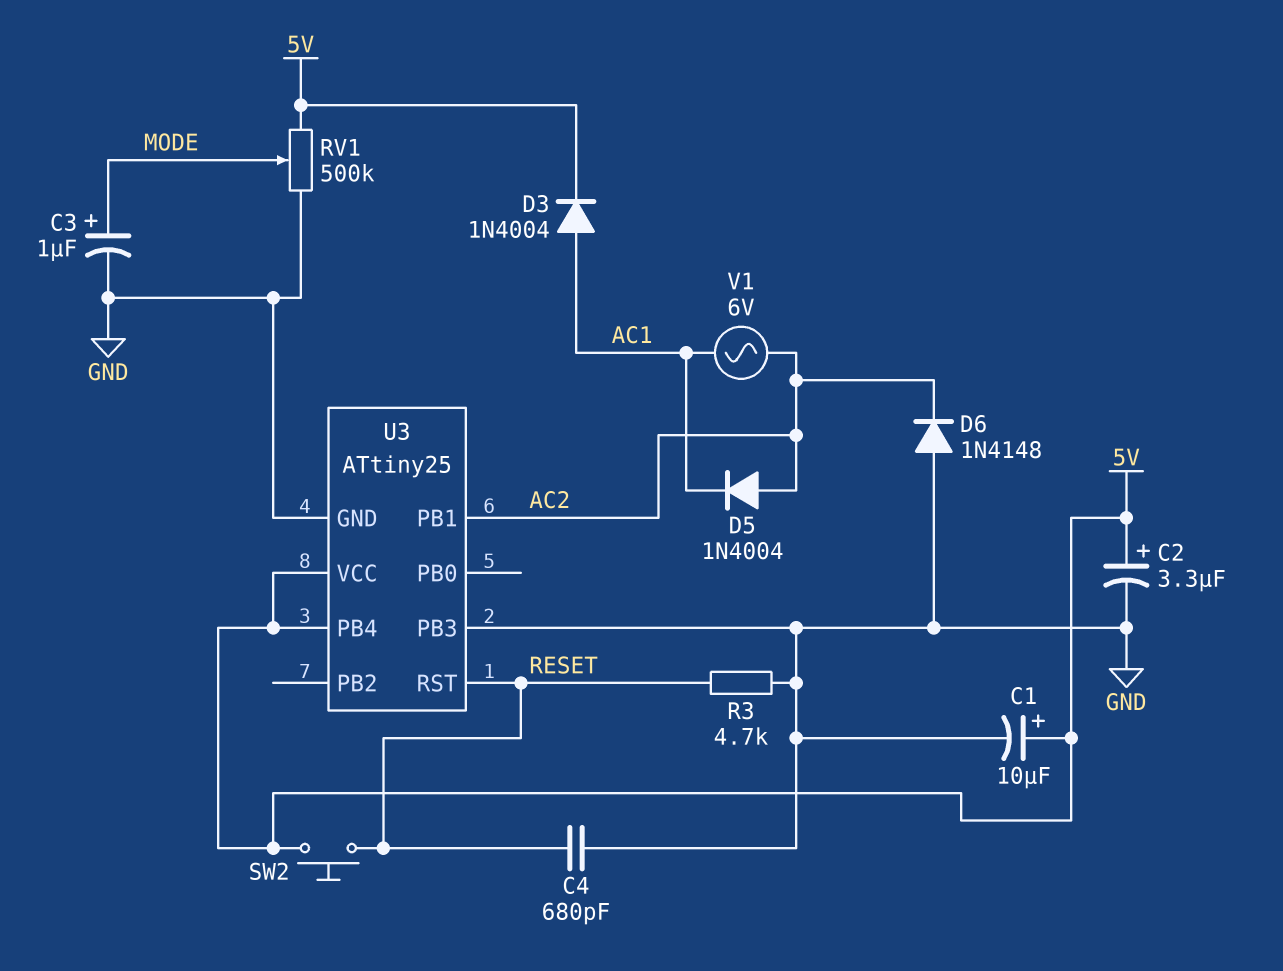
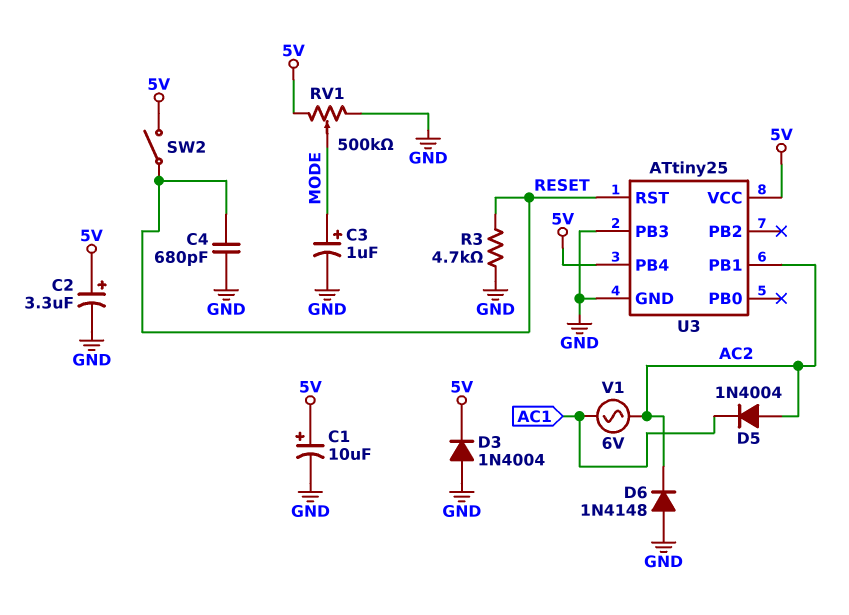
D3: diode 1N4004 (A AC1, K 5V) -> diode 1N4004 (A GND, K 5V)
SW2: button (5V, RESET) -> switch (5V, RESET)

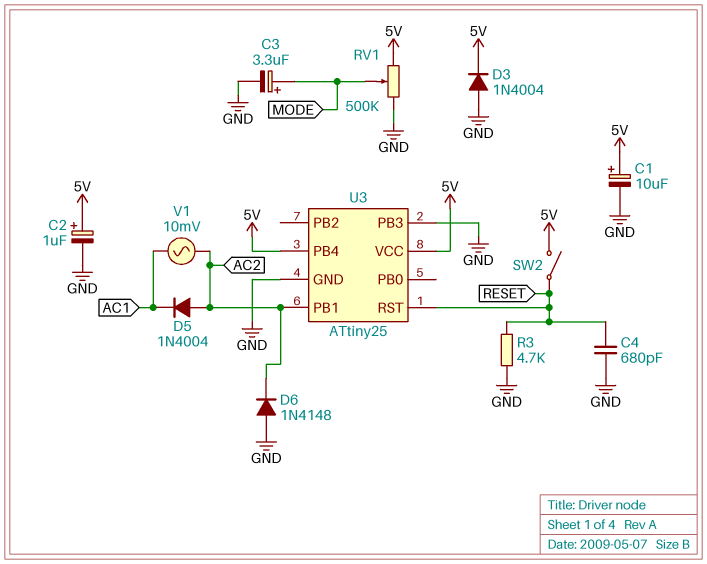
C2: 3.3uF (plus 5V, minus GND) -> 1uF (plus 5V, minus GND)
C3: 1uF (plus MODE, minus GND) -> 3.3uF (plus MODE, minus GND)
V1: AC 6V (AC1, AC2) -> AC 10mV (AC1, AC2)

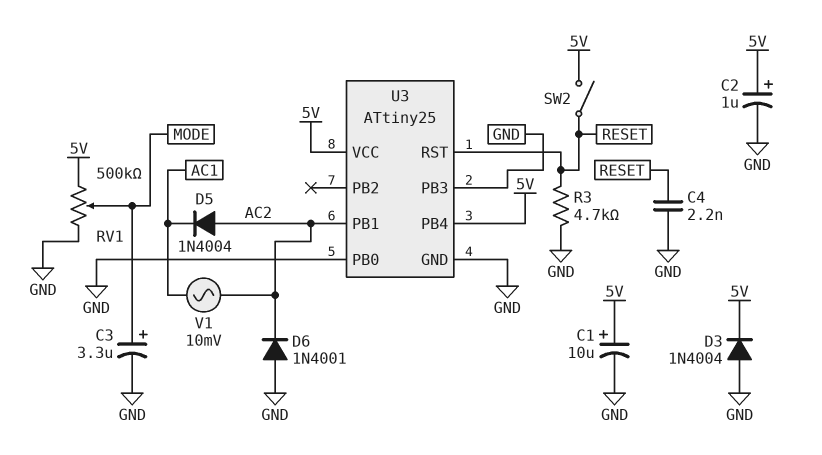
C4: 680pF (GND, RESET) -> 2.2nF (GND, RESET)
D6: diode 1N4148 (A GND, K AC2) -> diode 1N4001 (A GND, K AC2)
U3 pin PB0: none -> GND

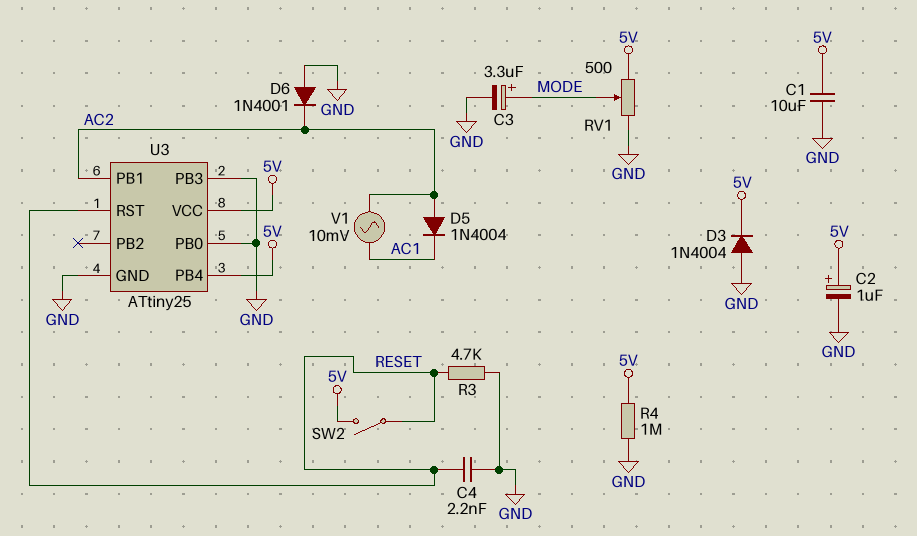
C1: 10uF (plus 5V, minus GND) -> 10uF (5V, GND)
R4: none -> 1M (5V, GND)
RV1: 500k (5V, GND, wiper MODE) -> 500 (5V, GND, wiper MODE)

